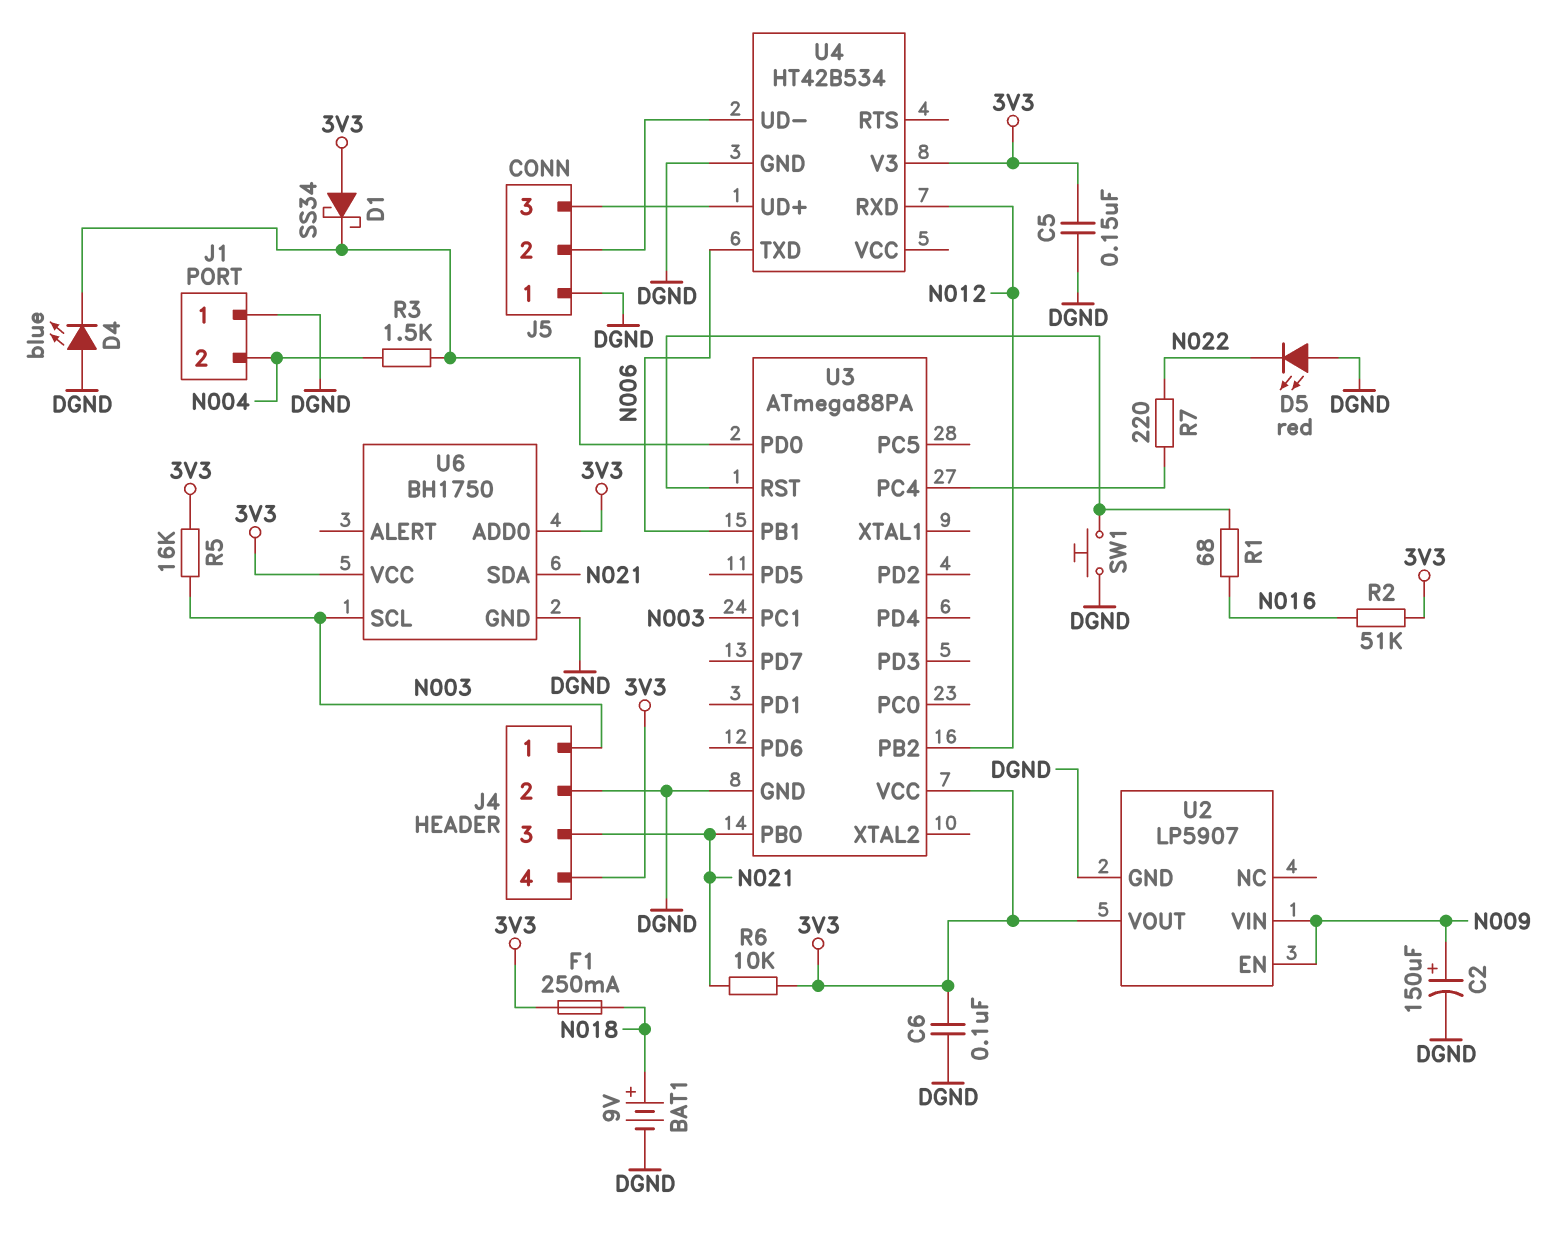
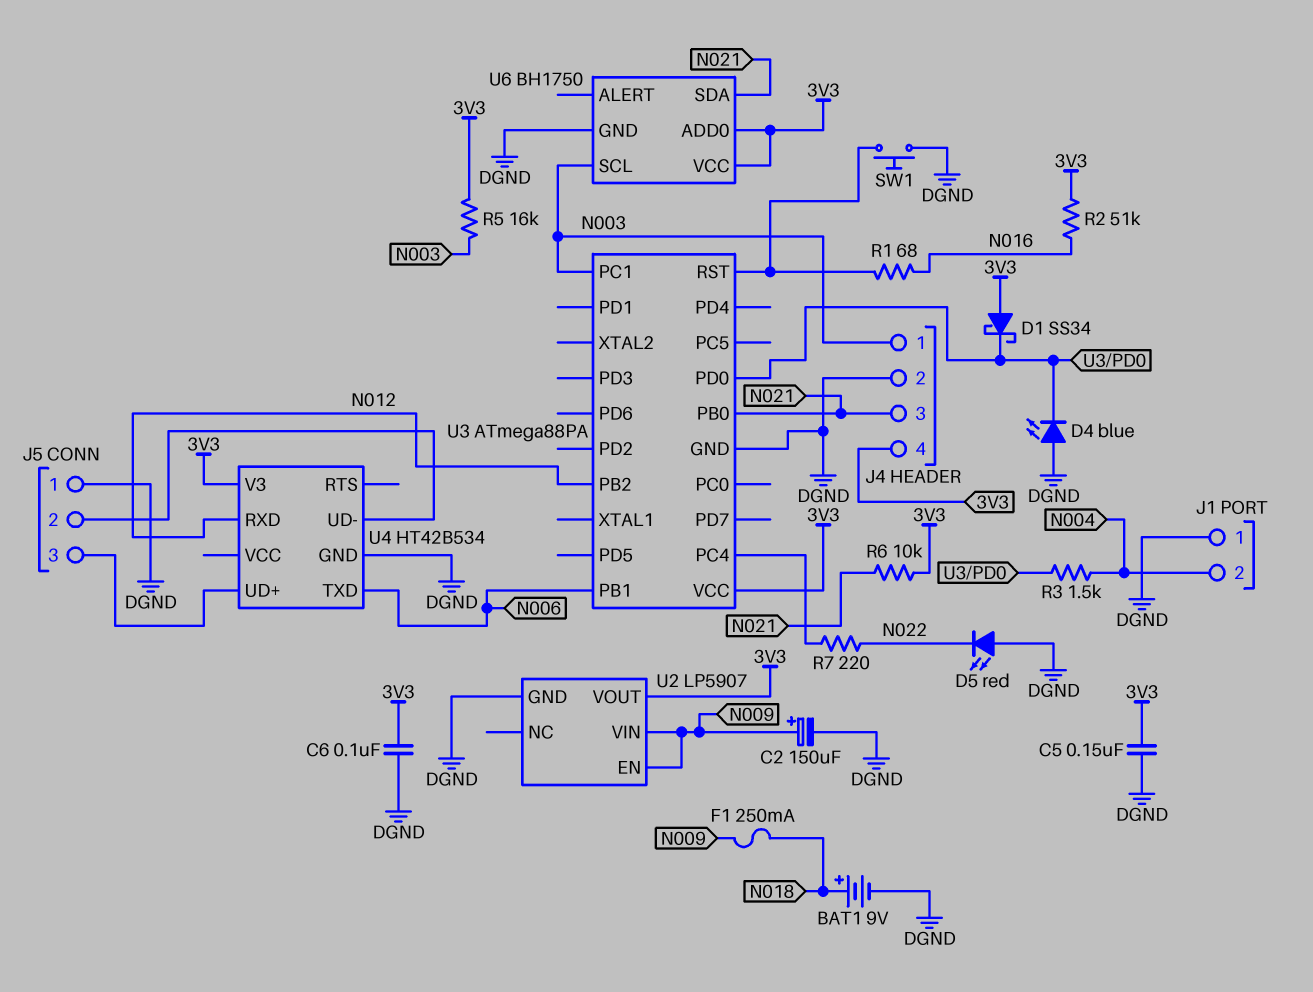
F1: 250mA (3V3, N018) -> 250mA (N009, N018)

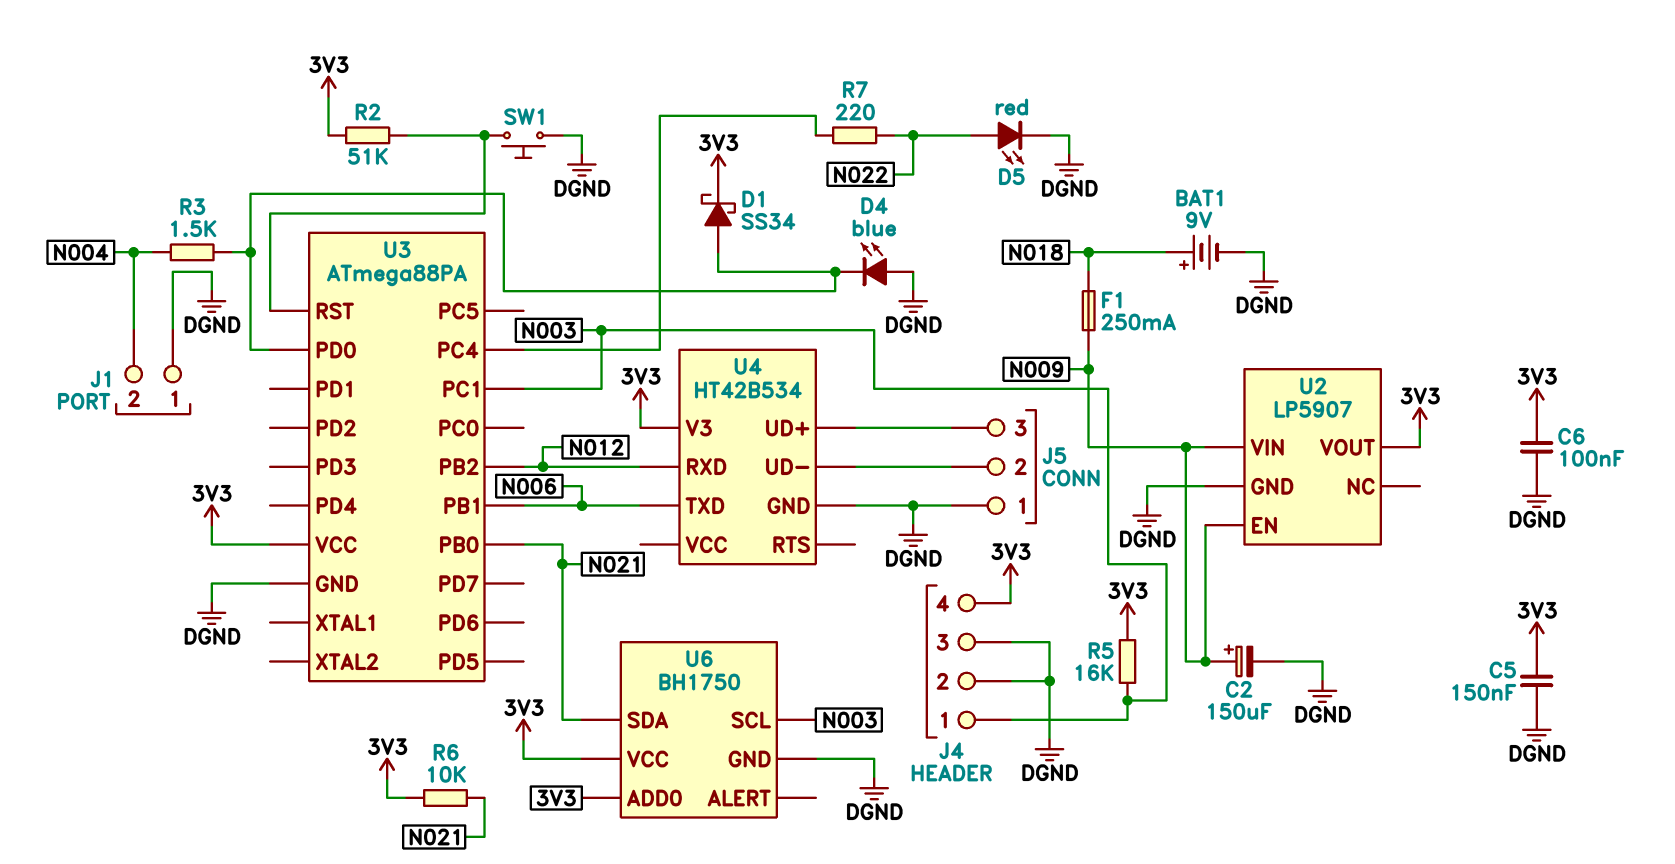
D1: schottky SS34 (A 3V3, K U3/PD0) -> schottky SS34 (A U3/PD0, K 3V3)
D5: LED red (A DGND, K N022) -> LED red (A N022, K DGND)
J4 pin 3: N021 -> DGND
R1: 68 (N016, U3/RST) -> none
R2: 51k (3V3, N016) -> 51k (3V3, U3/RST)

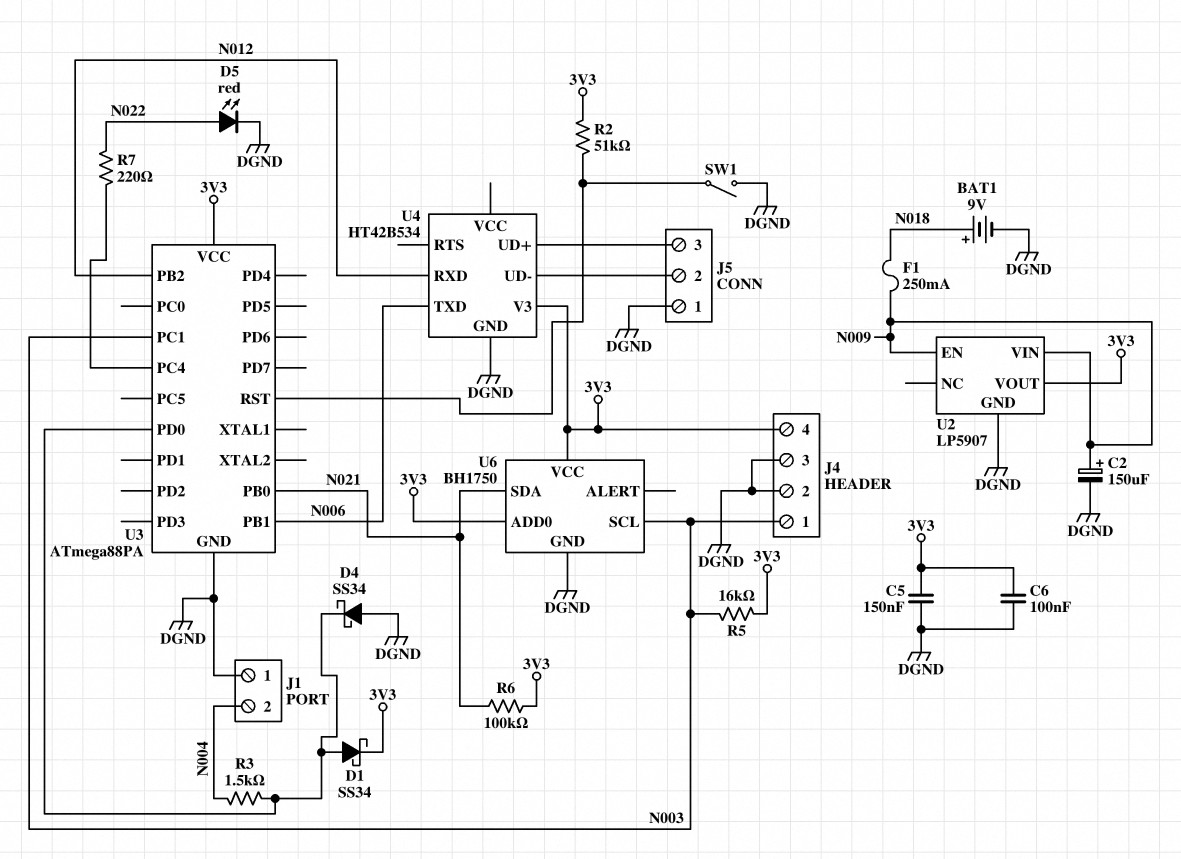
D4: LED blue (A DGND, K U3/PD0) -> schottky SS34 (A DGND, K U3/PD0)
R6: 10k (3V3, N021) -> 100k (3V3, N021)
SW1: button (DGND, U3/RST) -> switch (DGND, U3/RST)

